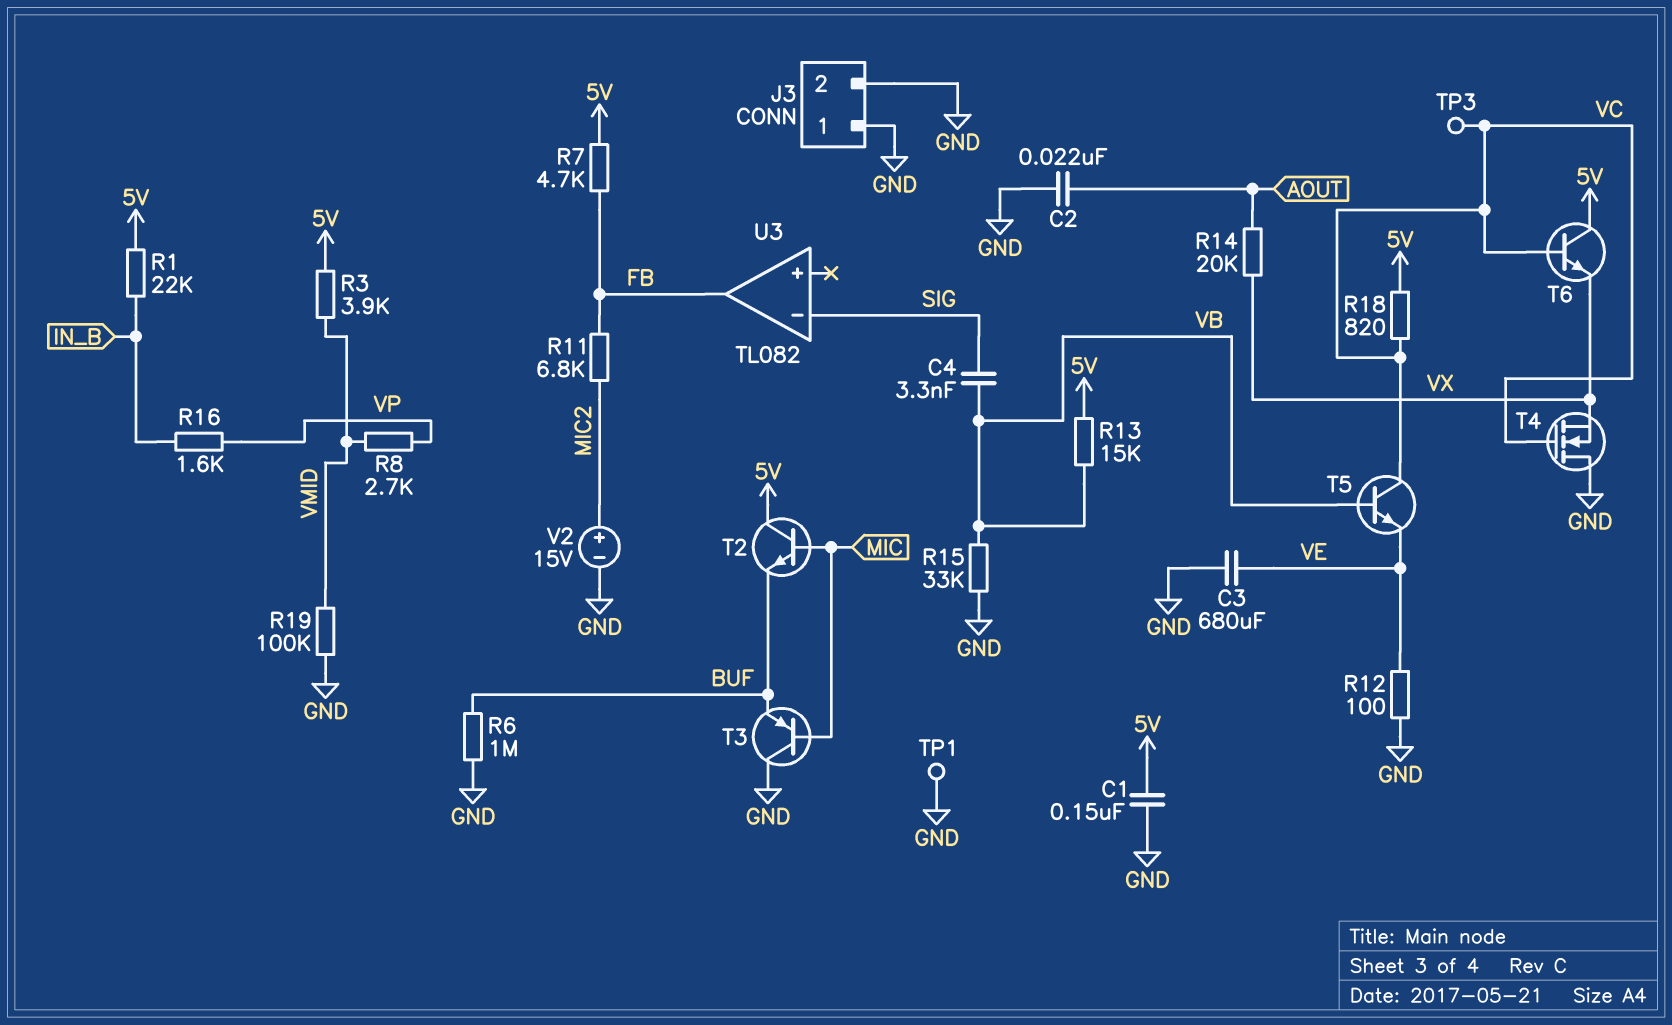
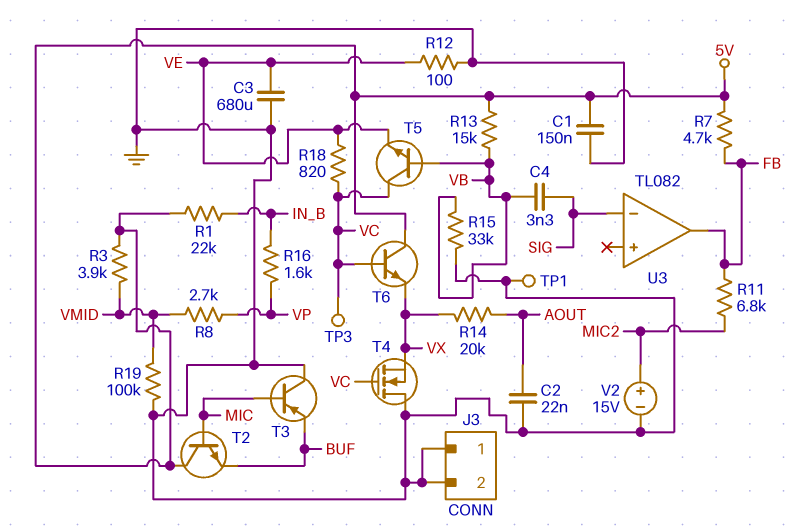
R6: 1M (BUF, GND) -> none
R18: 820 (5V, VC) -> 820 (VC, VE)

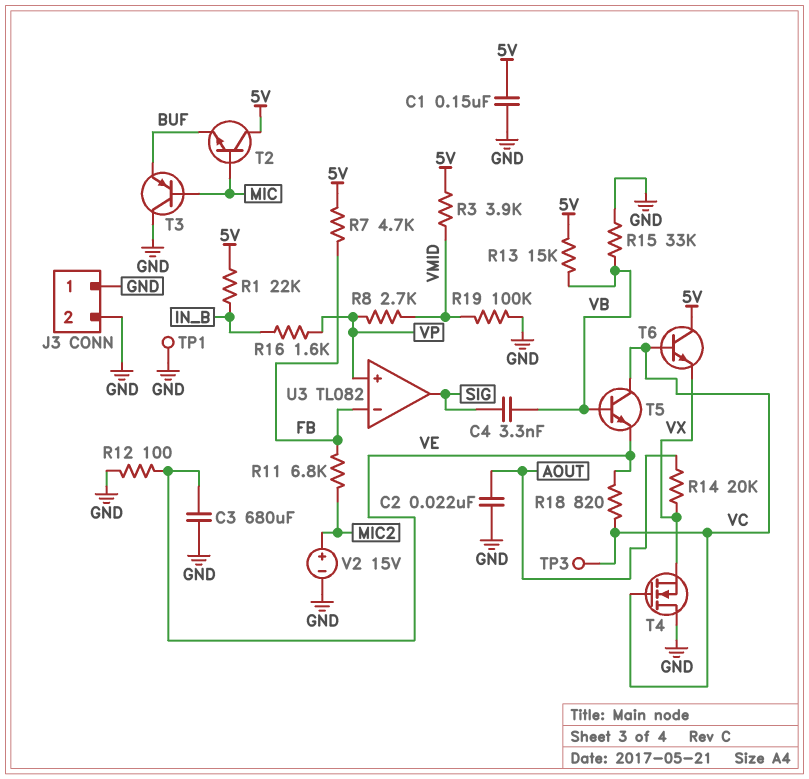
U3 pin in+: none -> VP
U3 pin in-: SIG -> FB
U3 pin out: FB -> SIG

